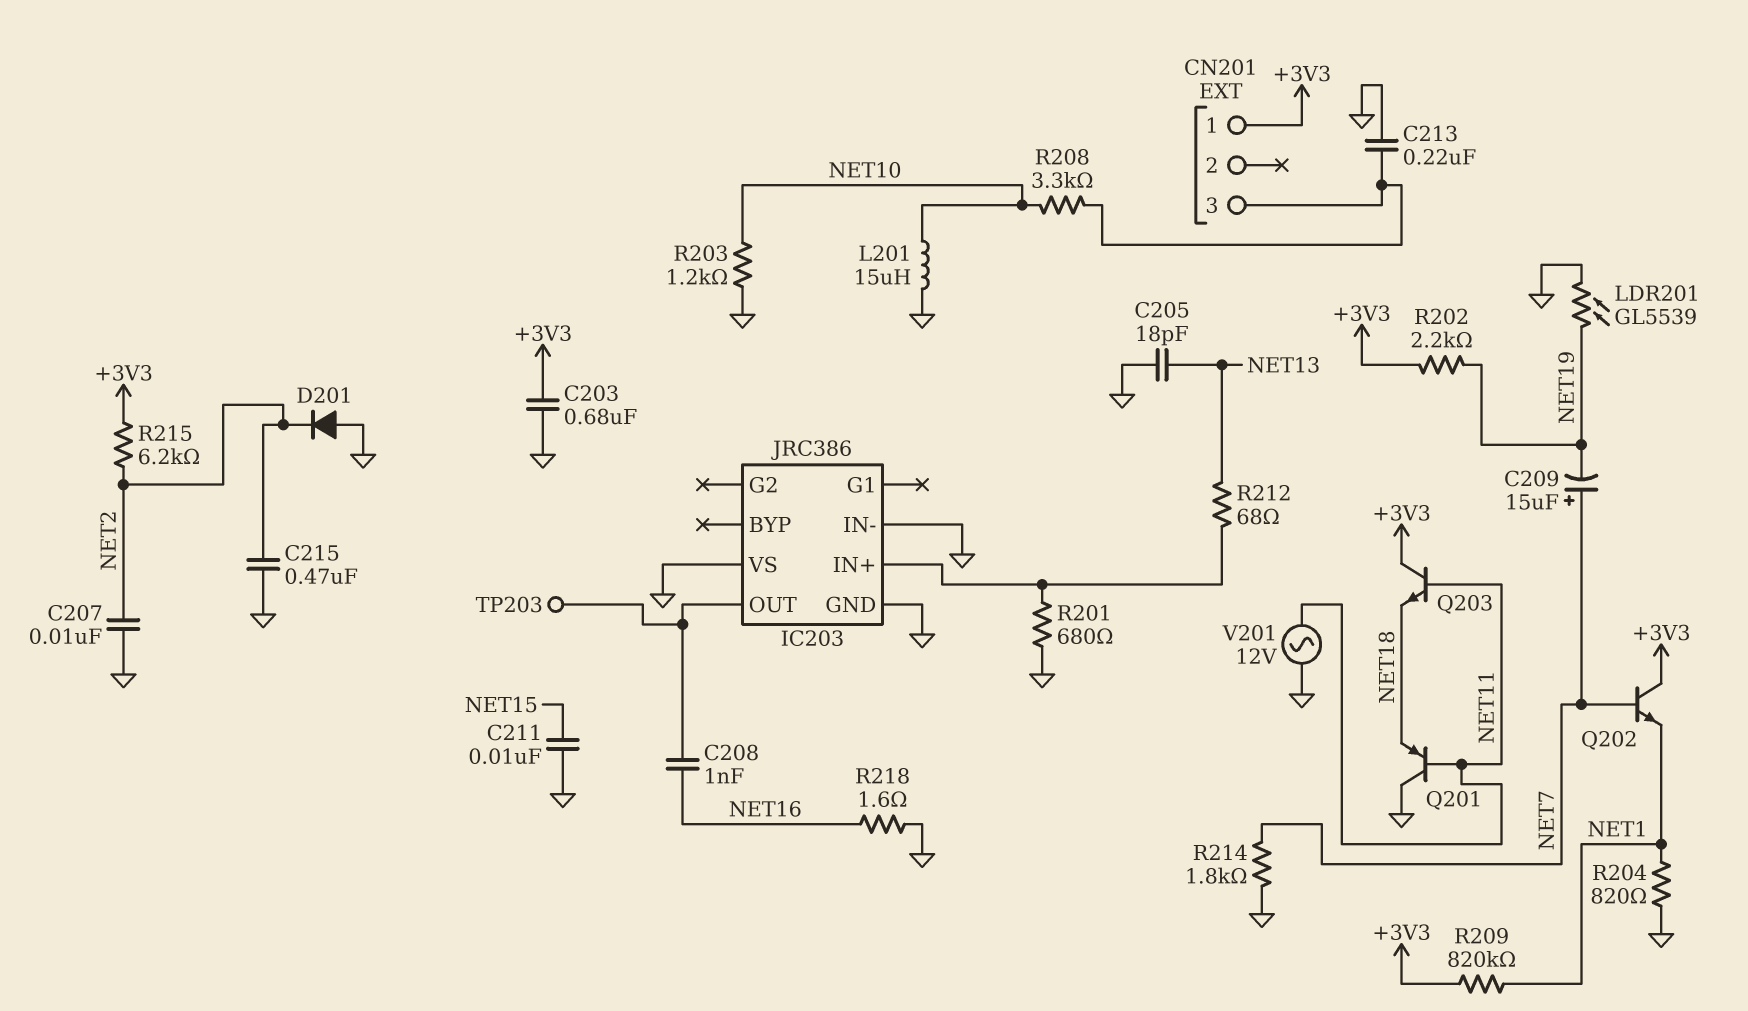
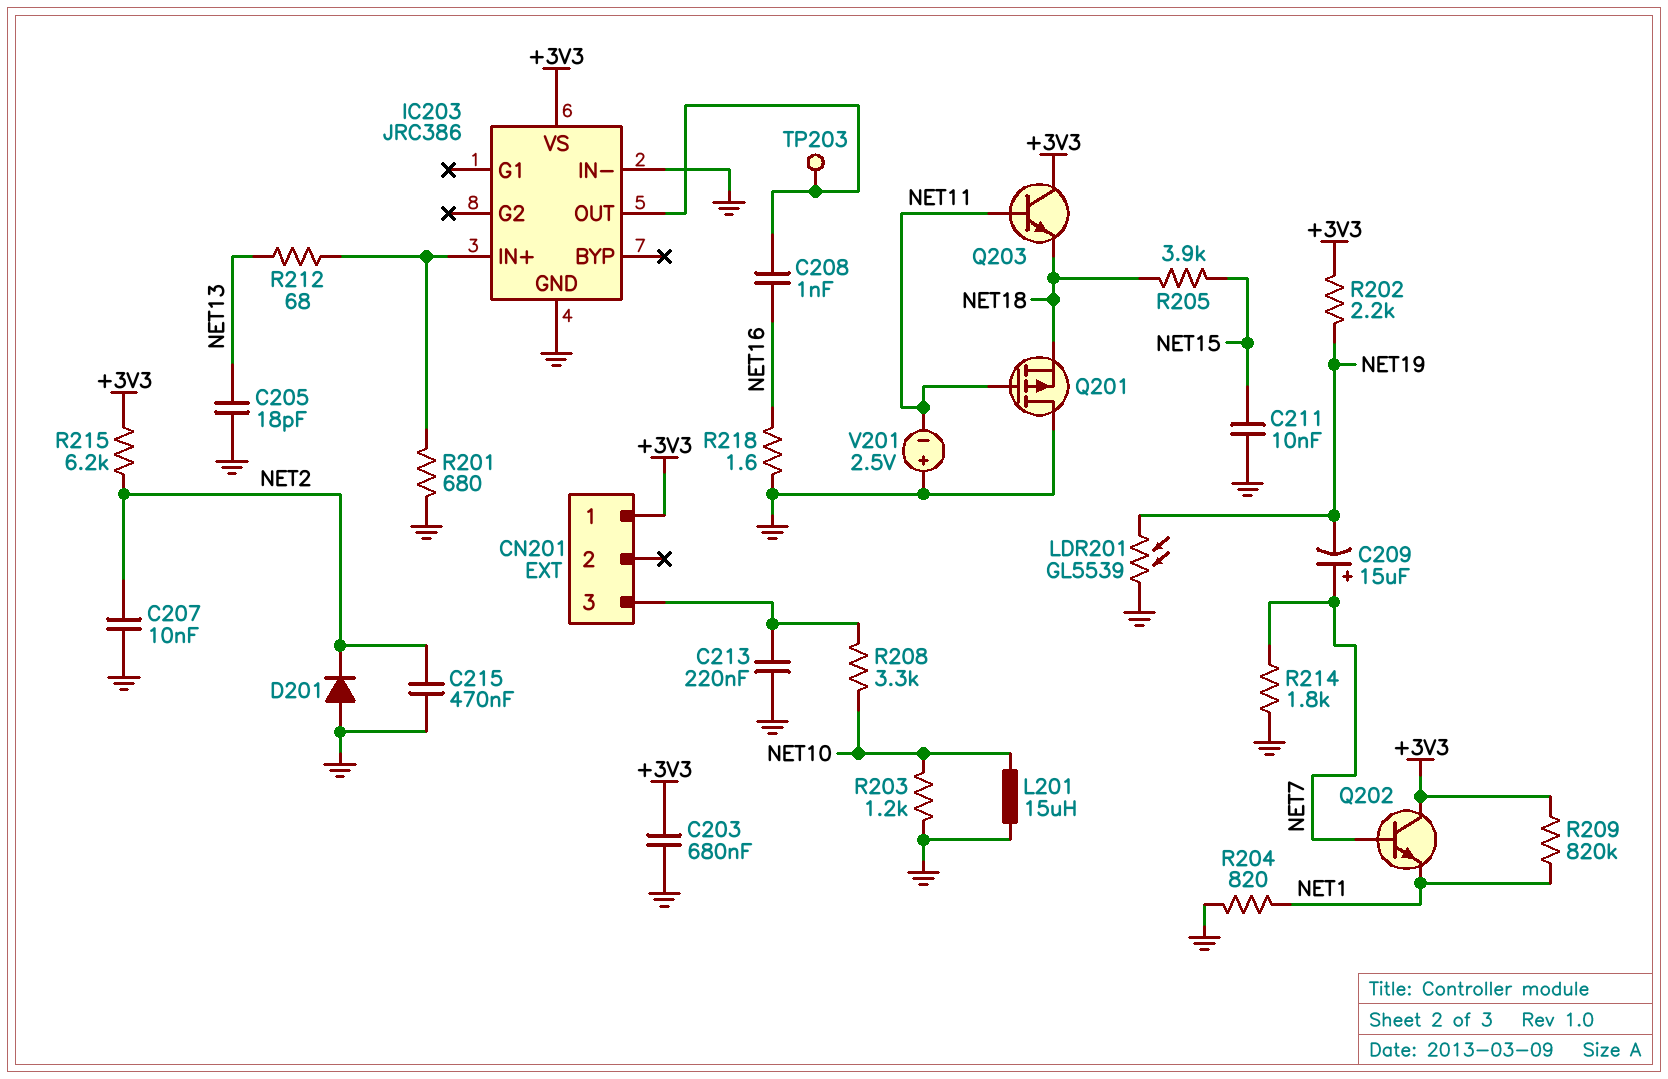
IC203 pin VS: GND -> +3V3
Q201: PNP (B NET11, C GND, E NET18) -> PMOS (G NET11, D GND, S NET18)
R205: none -> 3.9k (NET15, NET18)
V201: AC 12V (GND, NET11) -> 2.5V (plus GND, minus NET11)

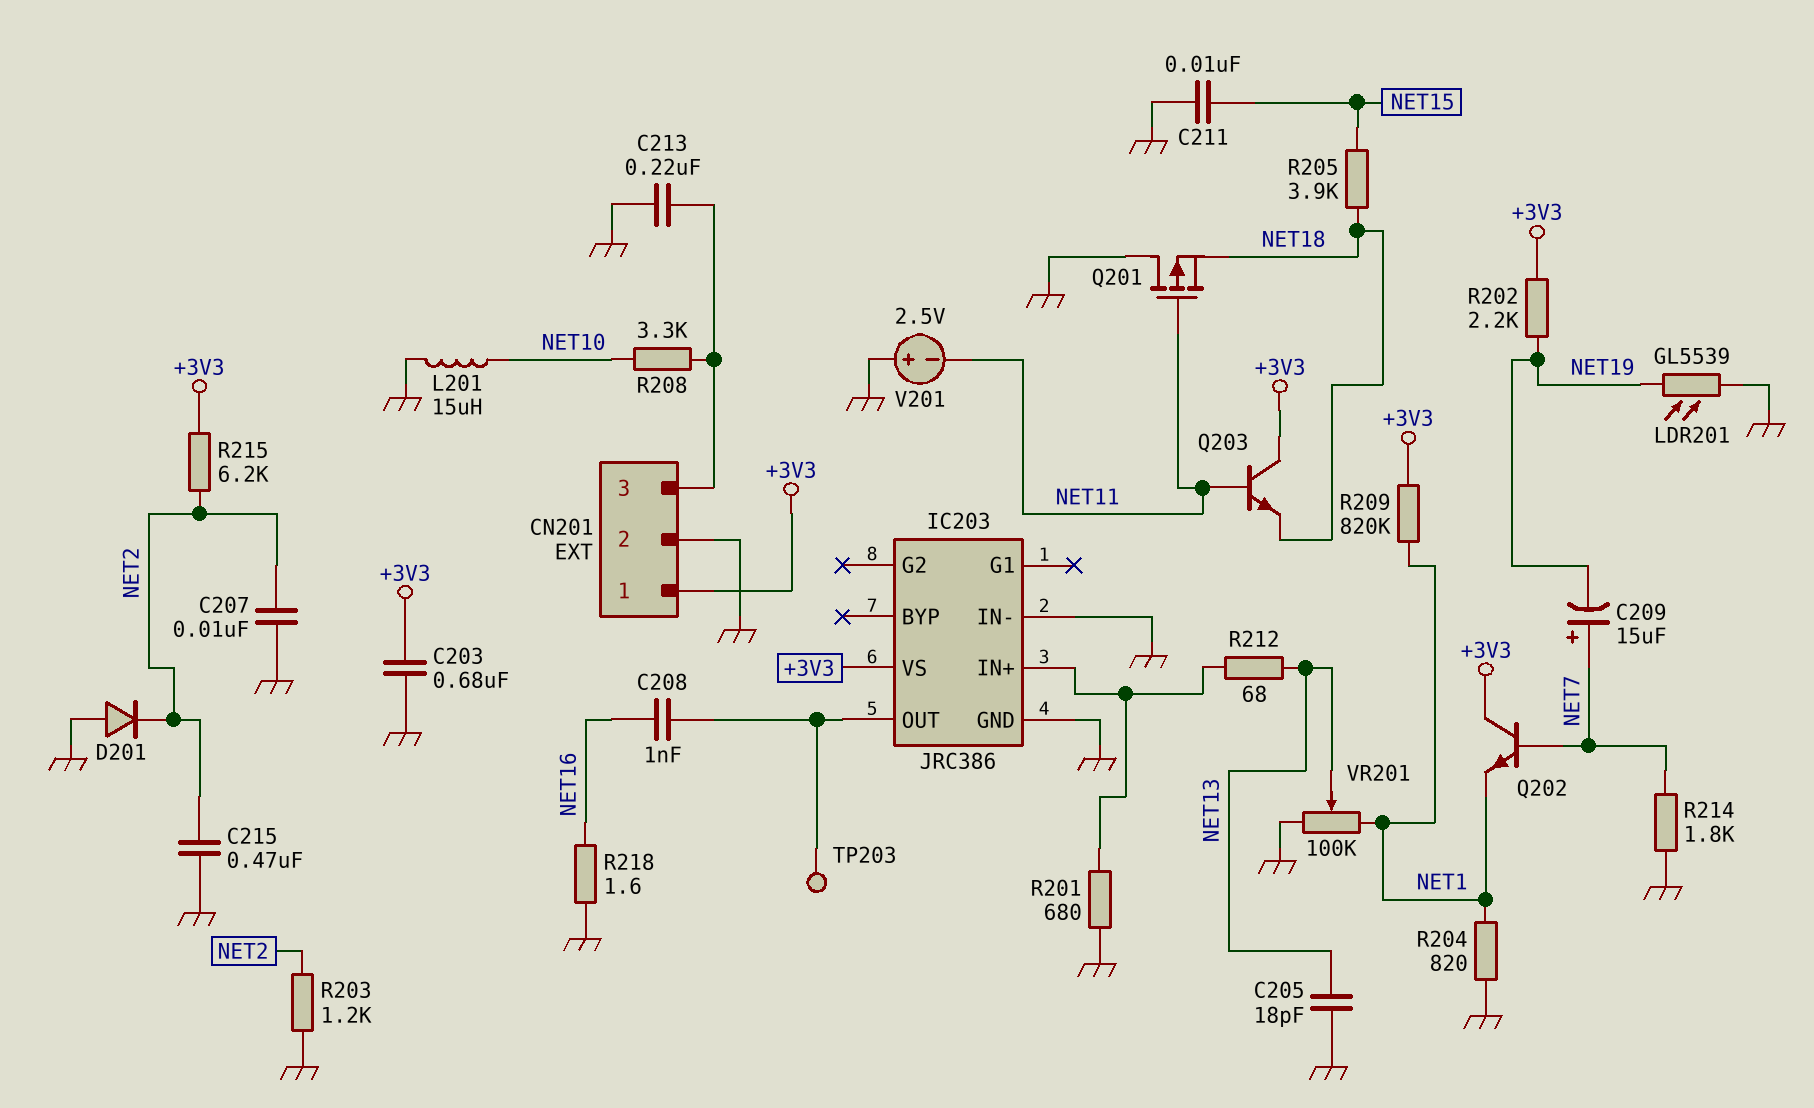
CN201 pin 2: none -> GND
R203: 1.2k (GND, NET10) -> 1.2k (GND, NET2)
VR201: none -> 100k (GND, NET1, wiper NET13)

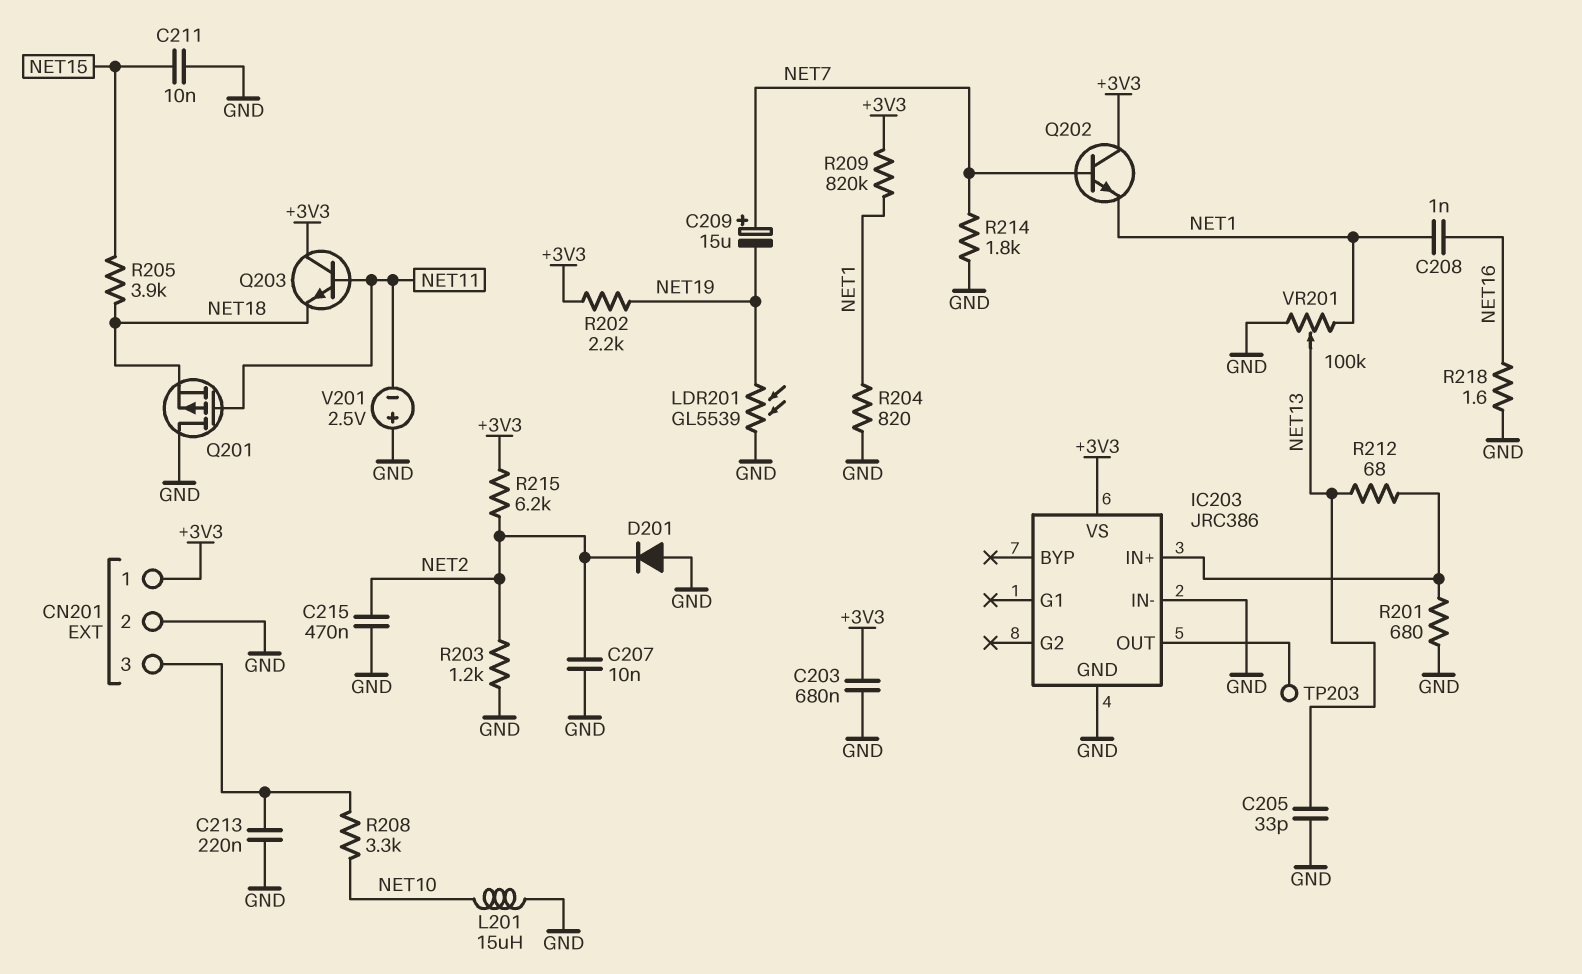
C205: 18pF (GND, NET13) -> 33pF (GND, NET13)
C208: 1nF (IC203/OUT, NET16) -> 1nF (NET1, NET16)

